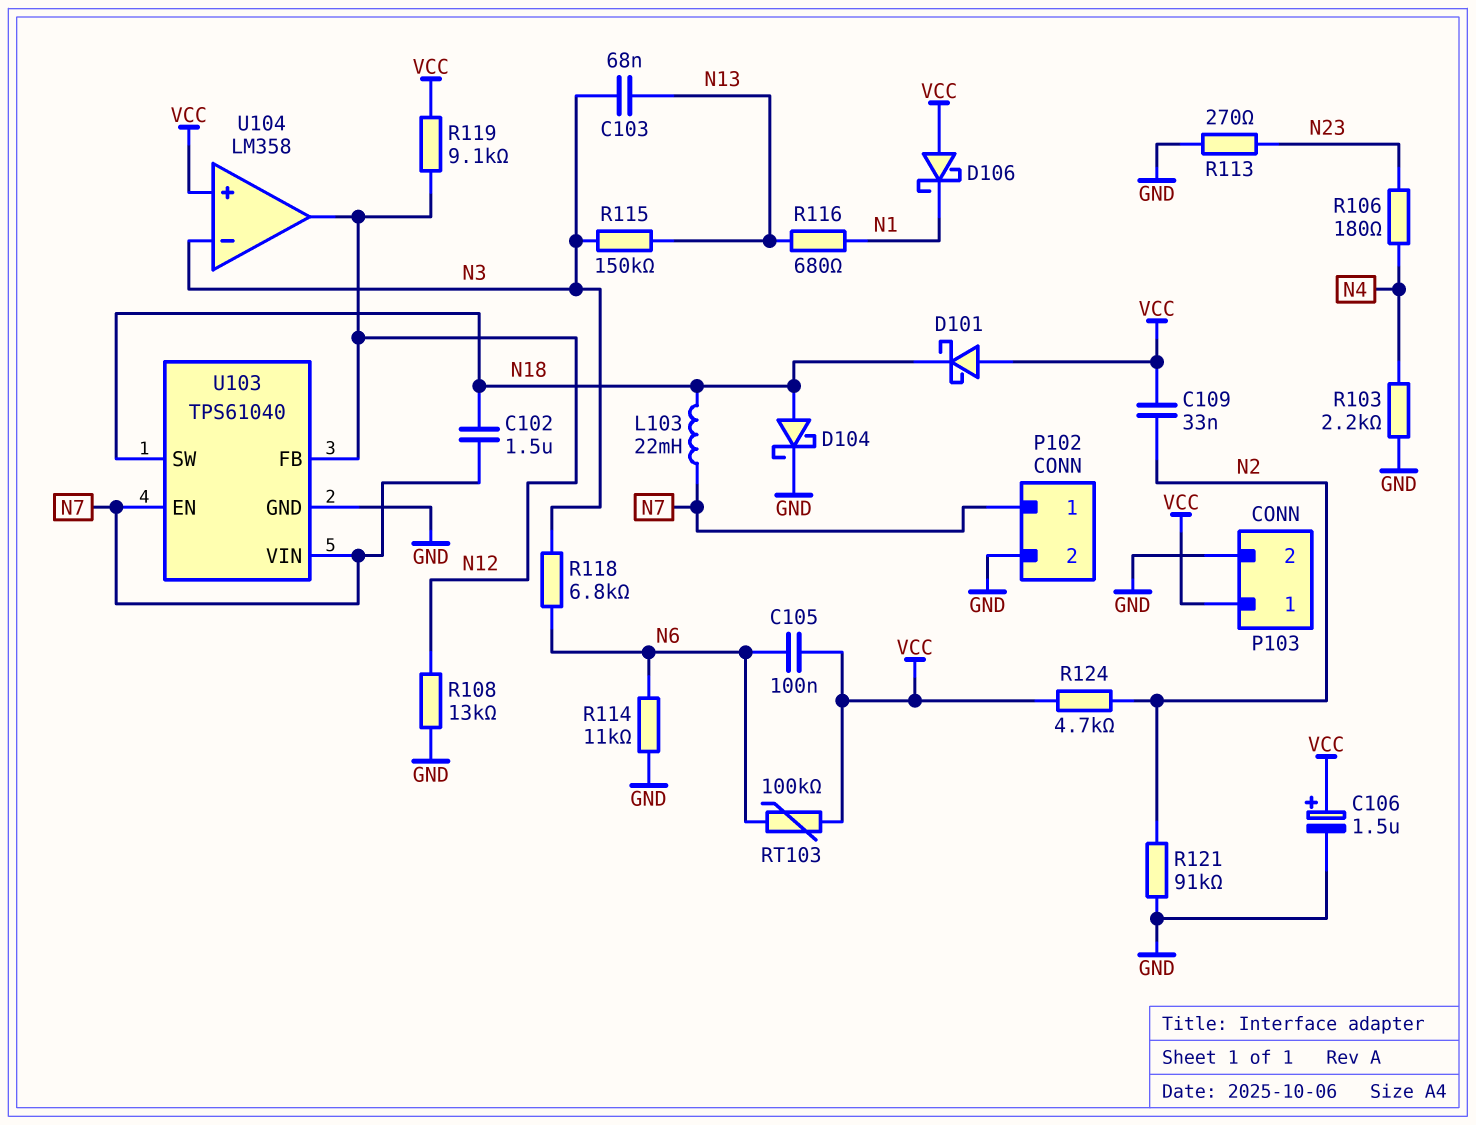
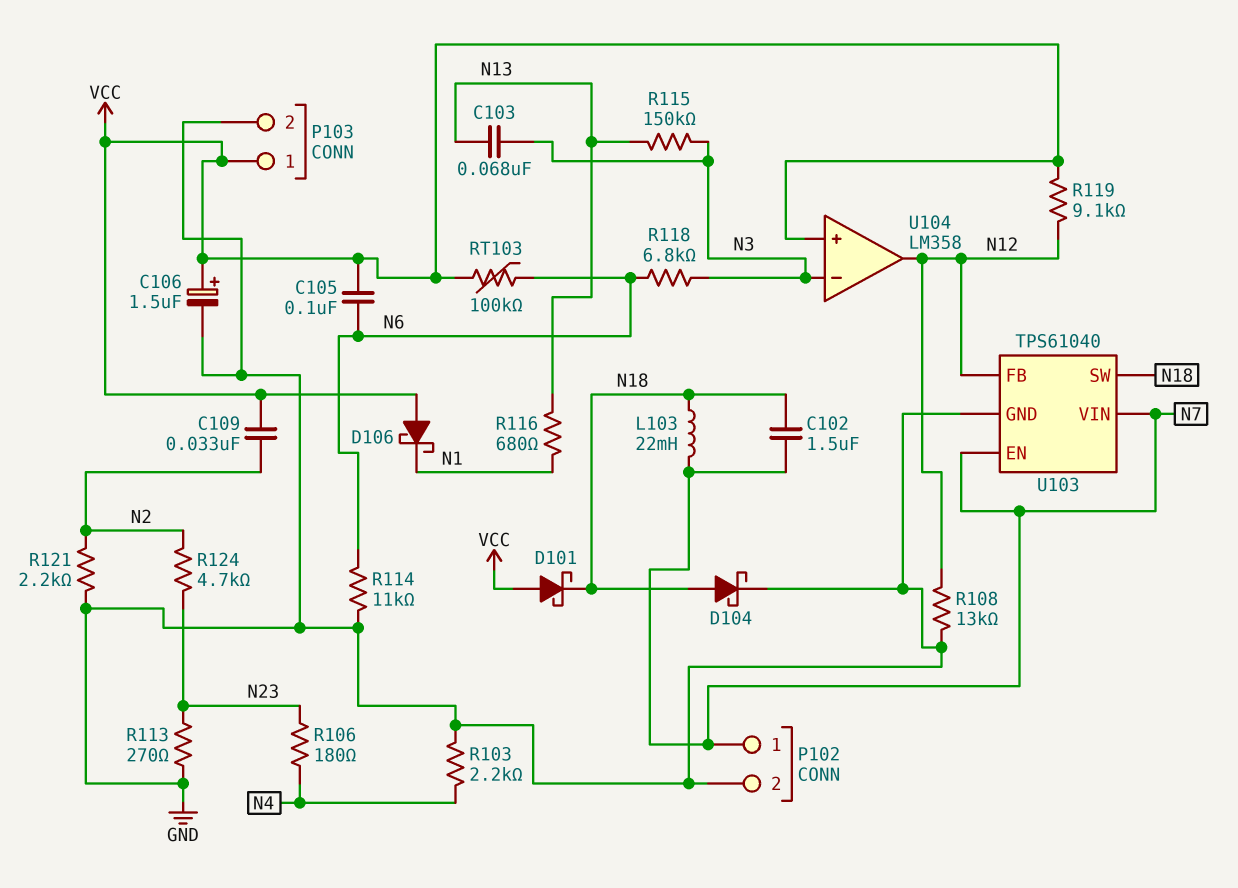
R121: 91k (GND, N2) -> 2.2k (GND, N2)
R124: 4.7k (N2, VCC) -> 4.7k (N2, N23)

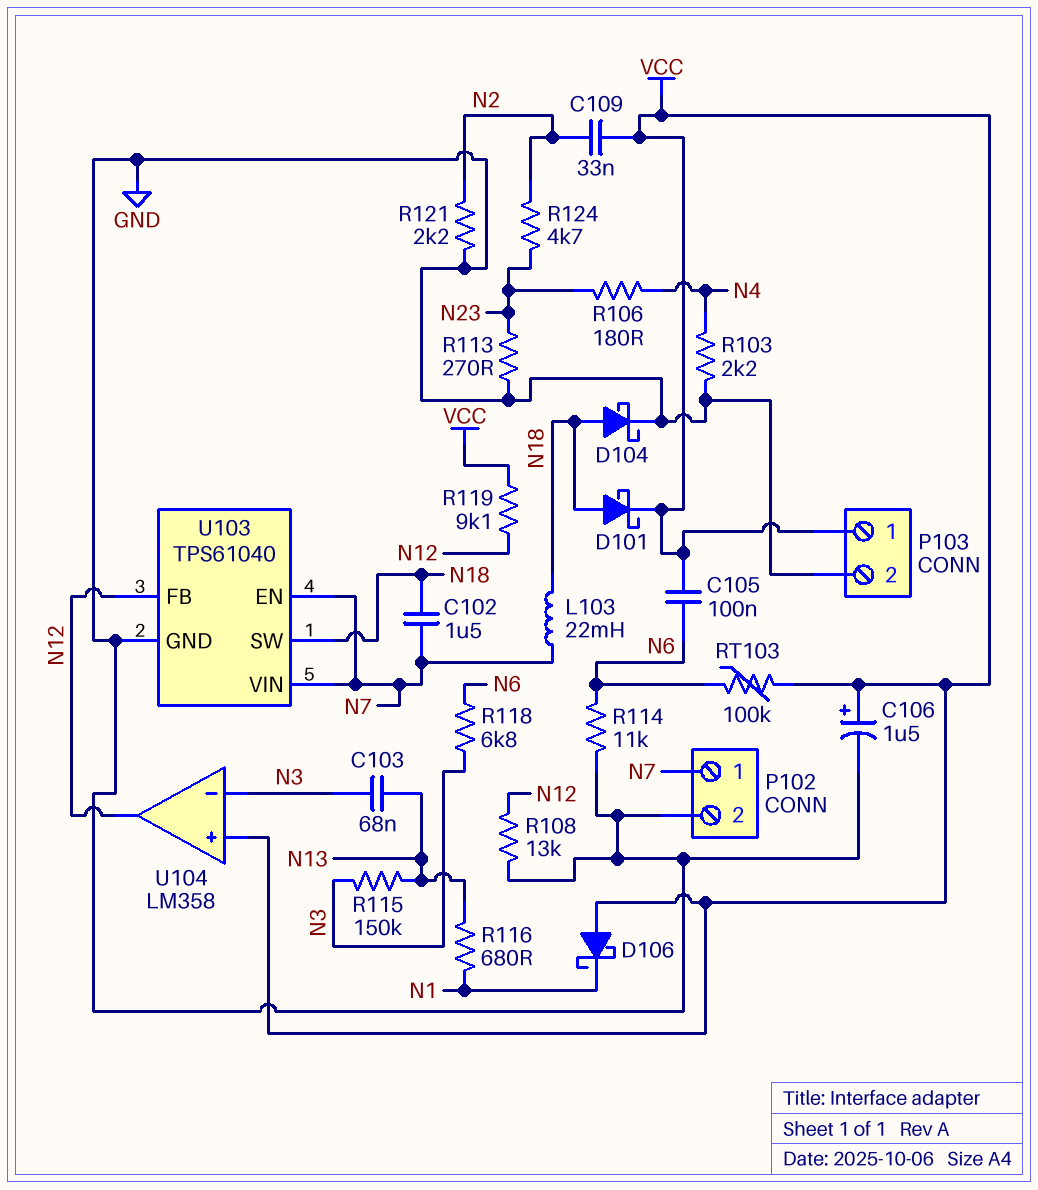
D101: schottky (A VCC, K N18) -> schottky (A N18, K VCC)

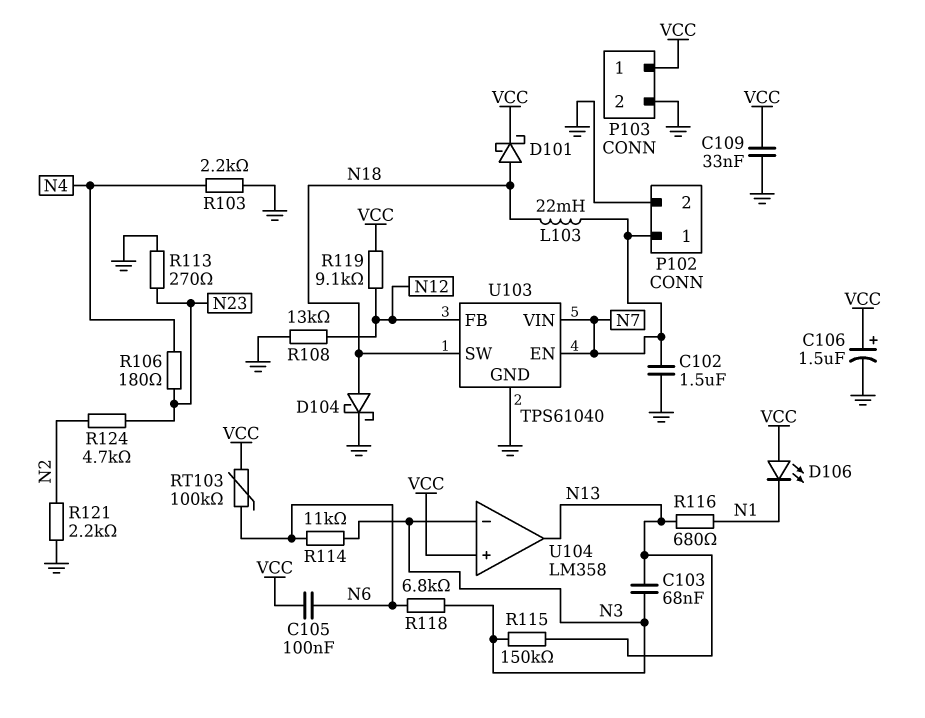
C102: 1.5uF (N7, N18) -> 1.5uF (GND, N7)
C109: 33nF (N2, VCC) -> 33nF (GND, VCC)
D106: schottky (A VCC, K N1) -> LED (A VCC, K N1)
R114: 11k (GND, N6) -> 11k (N3, N6)
U104 pin out: N12 -> N13

